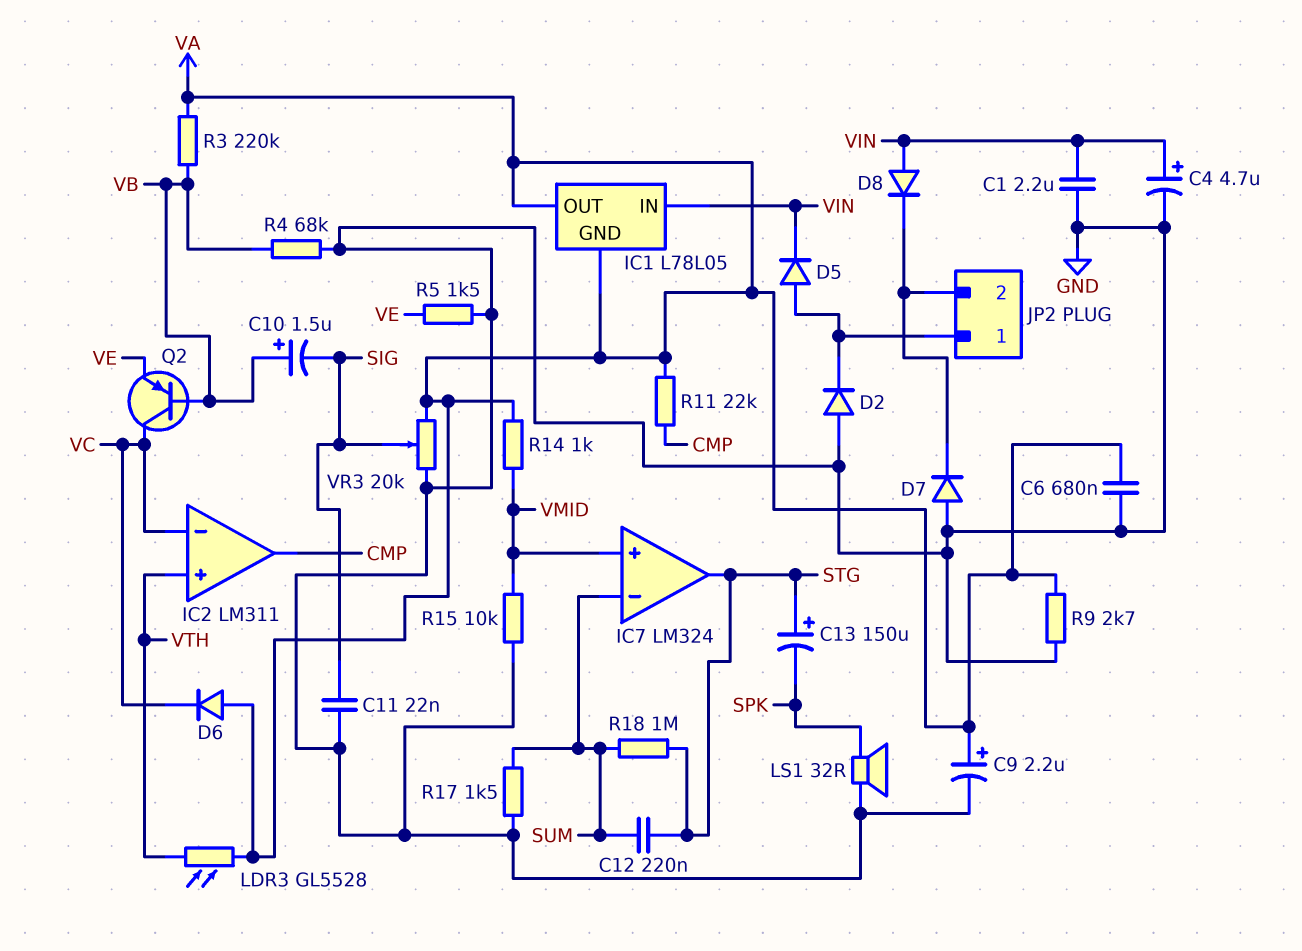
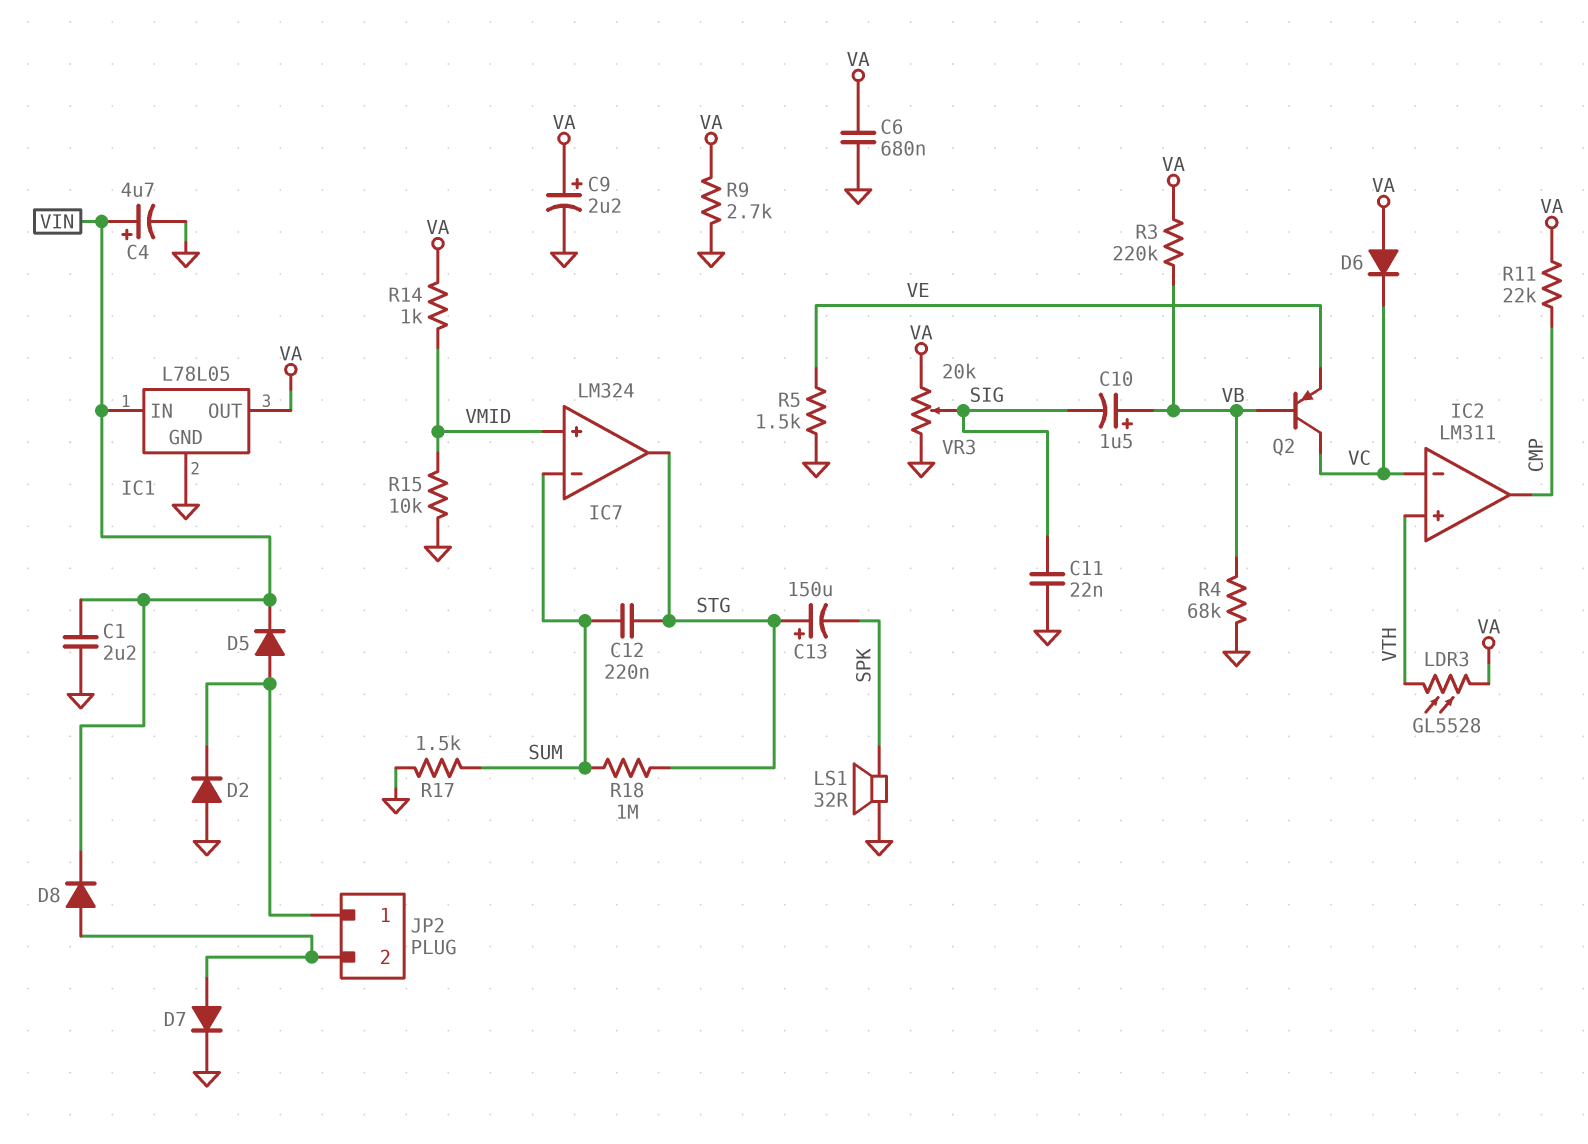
D7: diode (A GND, K JP2/2) -> diode (A JP2/2, K GND)
D8: diode (A VIN, K JP2/2) -> diode (A JP2/2, K VIN)
IC1 pin GND: VA -> GND

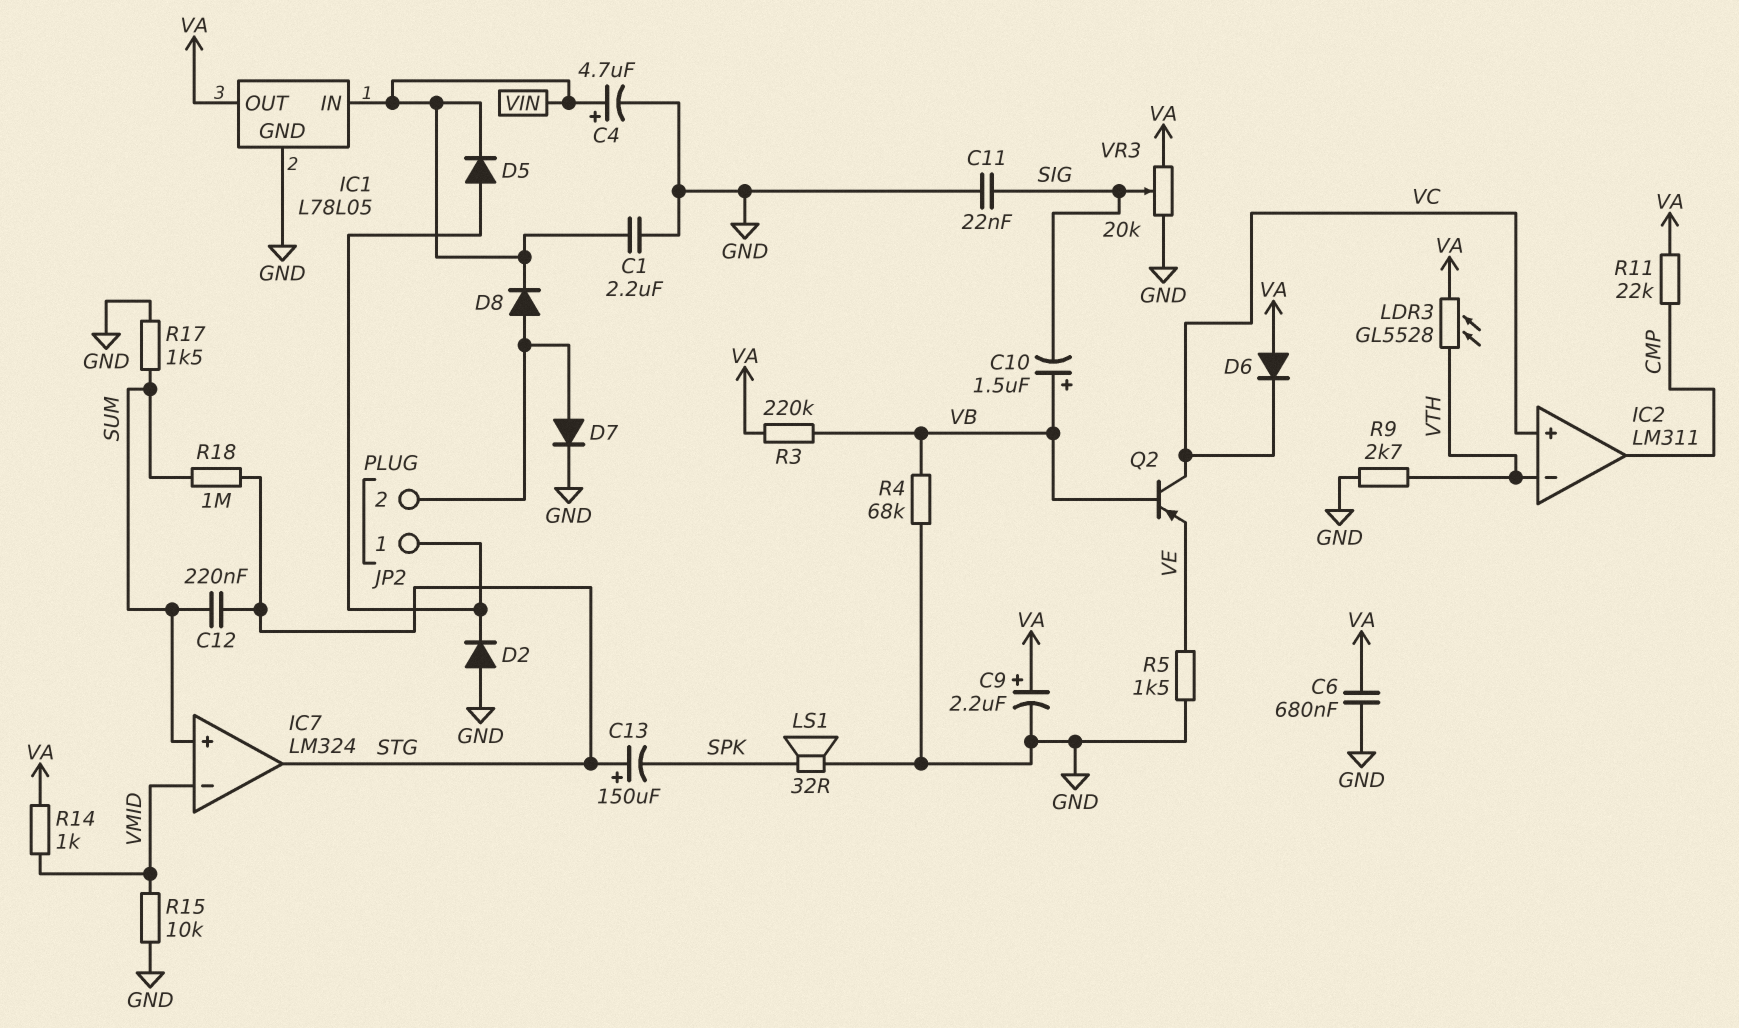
IC2 pin in+: VTH -> VC
IC2 pin in-: VC -> VTH
IC7 pin in+: VMID -> SUM
IC7 pin in-: SUM -> VMID
R9: 2.7k (GND, VA) -> 2.7k (GND, VTH)

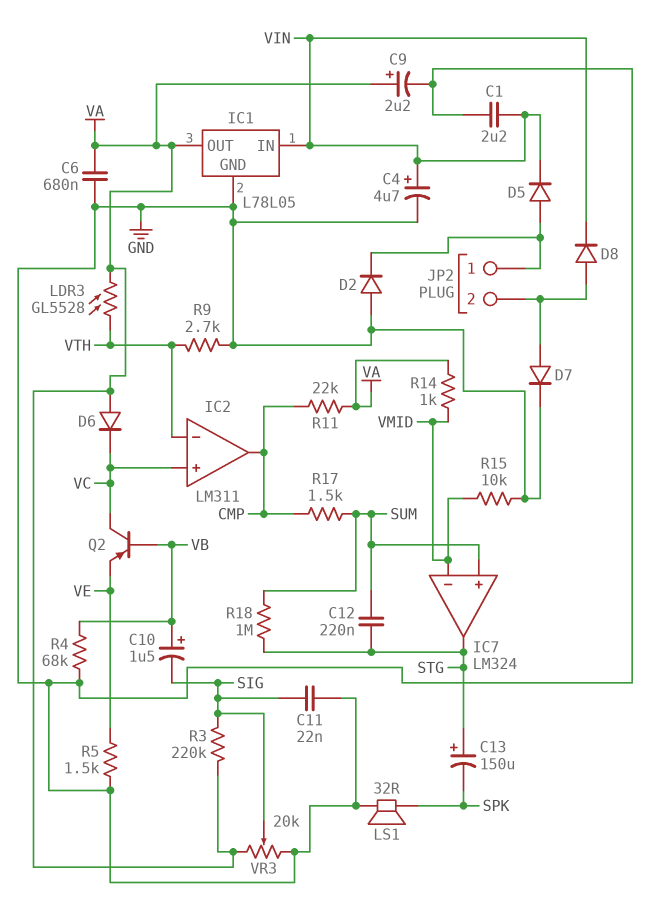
R3: 220k (VA, VB) -> 220k (SIG, VA)
R17: 1.5k (GND, SUM) -> 1.5k (CMP, SUM)

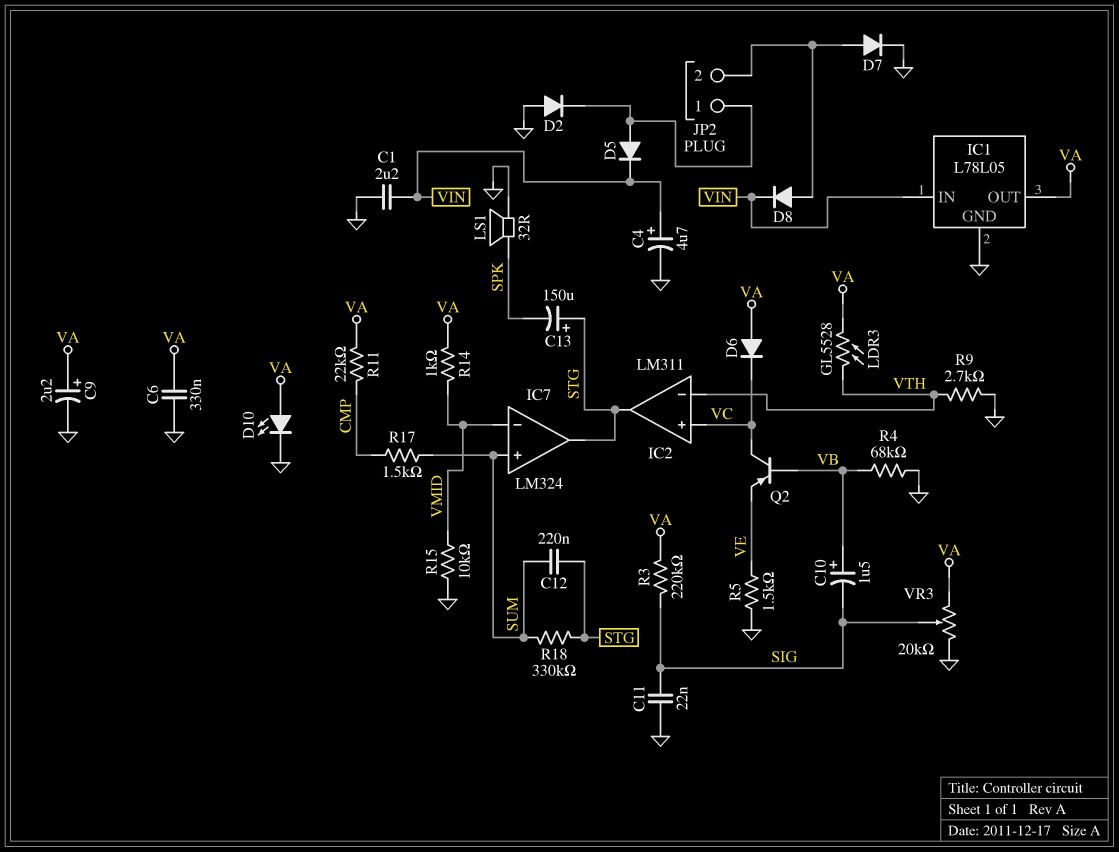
C6: 680nF (GND, VA) -> 330nF (GND, VA)
D10: none -> LED (A VA, K GND)
IC2 pin out: CMP -> STG
R18: 1M (STG, SUM) -> 330k (STG, SUM)

